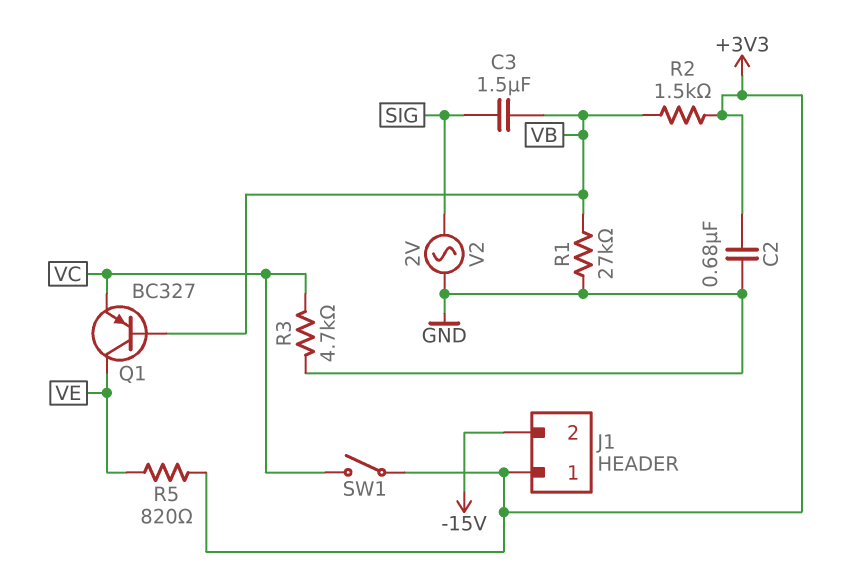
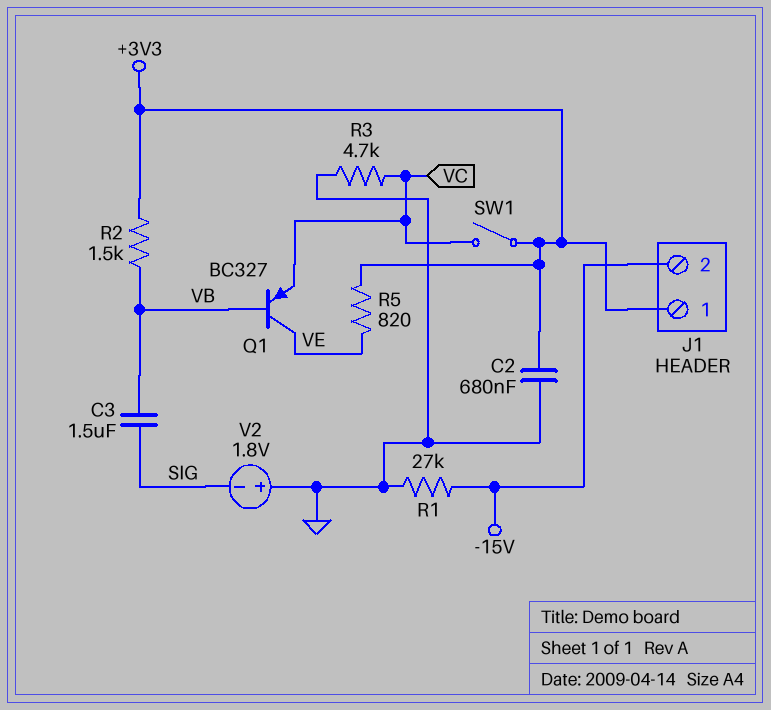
R1: 27k (GND, VB) -> 27k (-15V, GND)
V2: AC 2V (GND, SIG) -> 1.8V (plus GND, minus SIG)

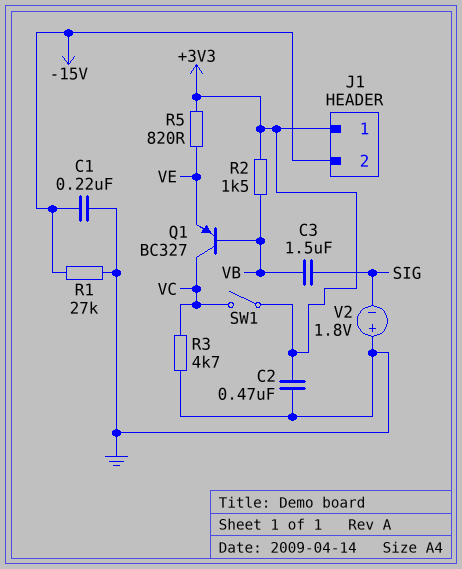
C1: none -> 220nF (-15V, GND)
C2: 680nF (+3V3, GND) -> 470nF (+3V3, GND)
Q1: PNP BC327 (B VB, C VE, E VC) -> PNP BC327 (B VB, C VC, E VE)

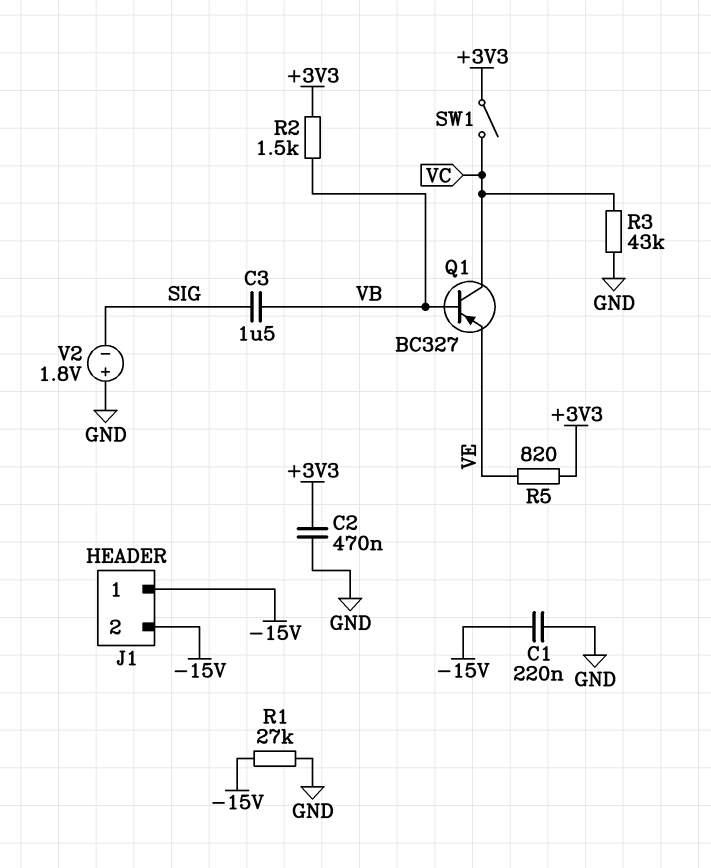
J1 pin 1: +3V3 -> -15V
R3: 4.7k (GND, VC) -> 43k (GND, VC)

